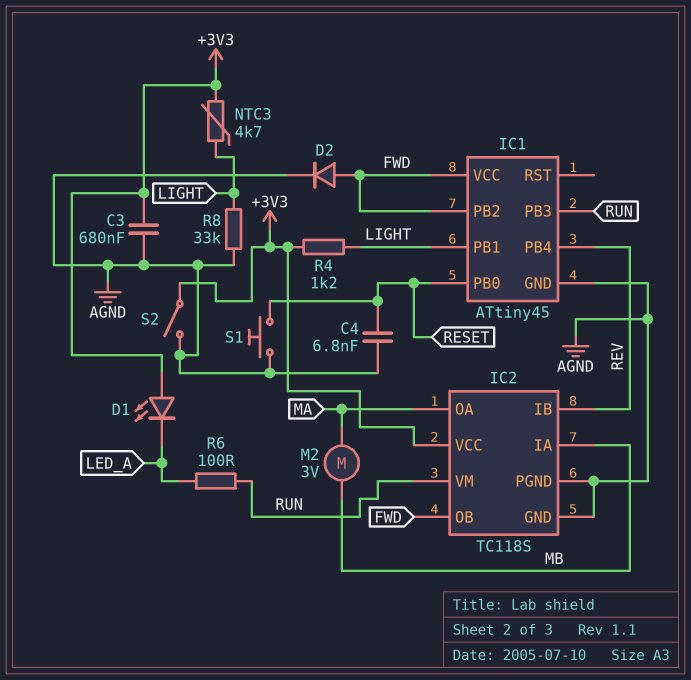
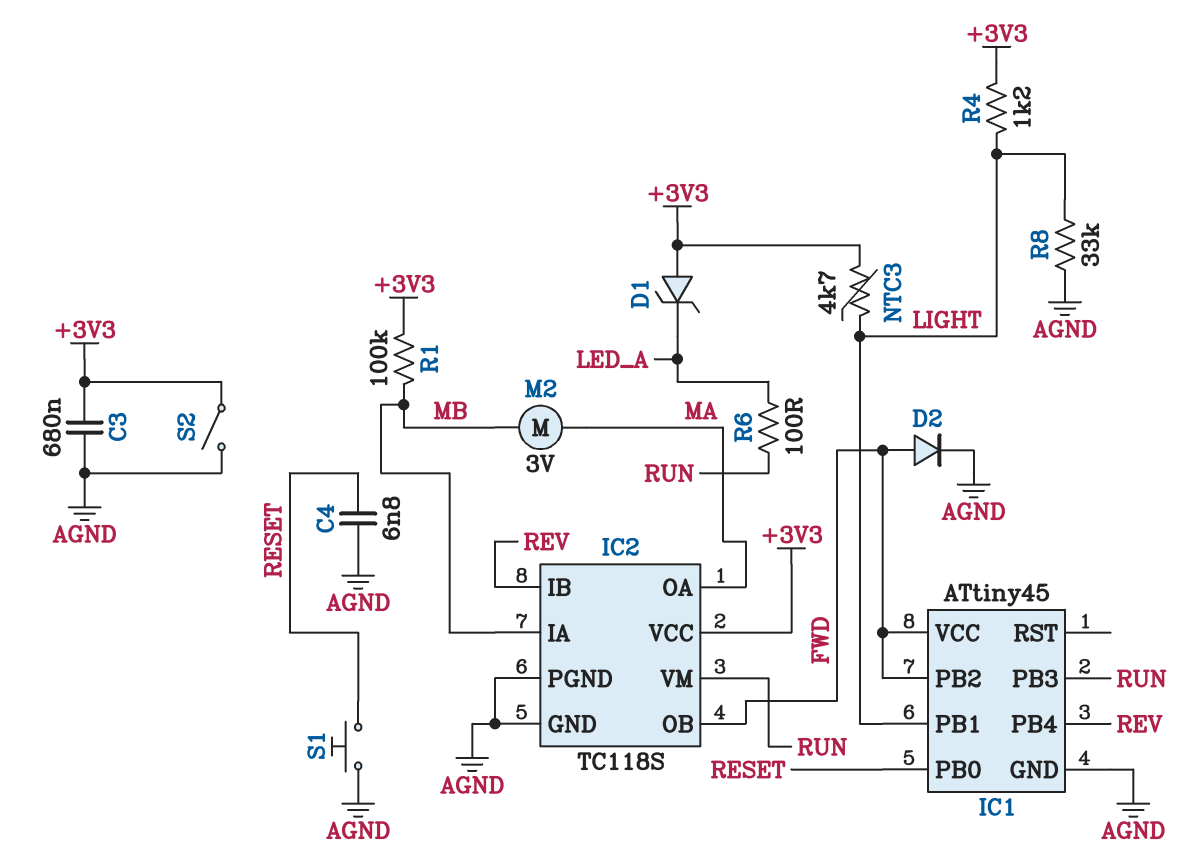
D1: LED (A +3V3, K LED_A) -> zener (A +3V3, K LED_A)
R1: none -> 100k (+3V3, MB)

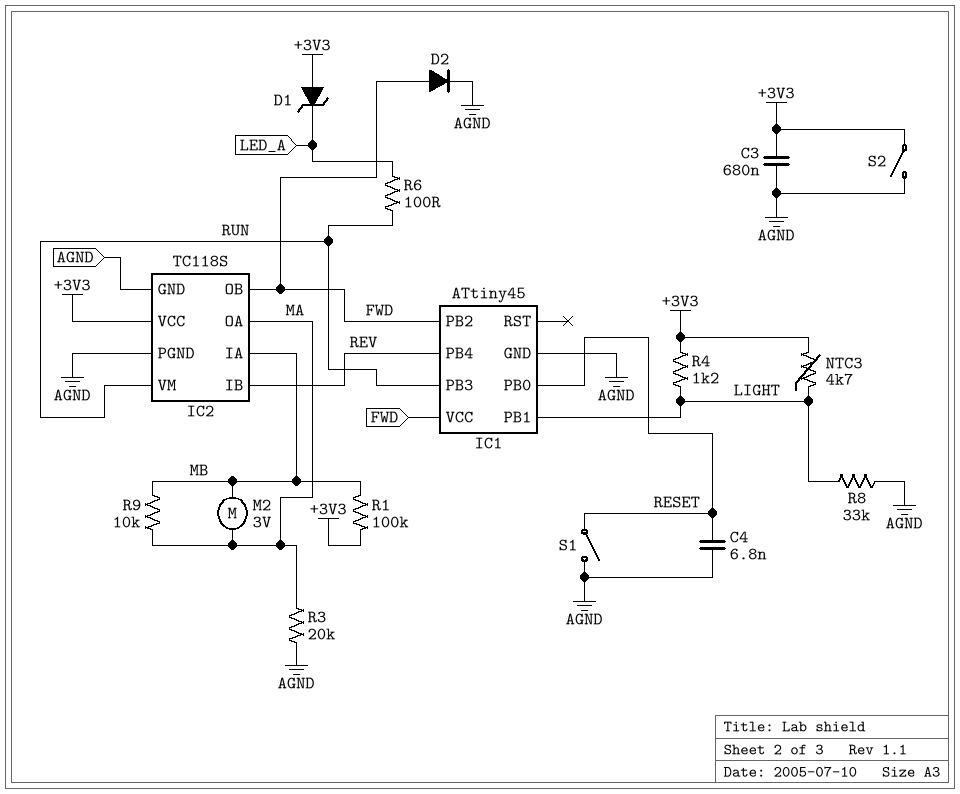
R3: none -> 20k (AGND, MA)
R9: none -> 10k (MA, MB)
S1: button (AGND, RESET) -> switch (AGND, RESET)

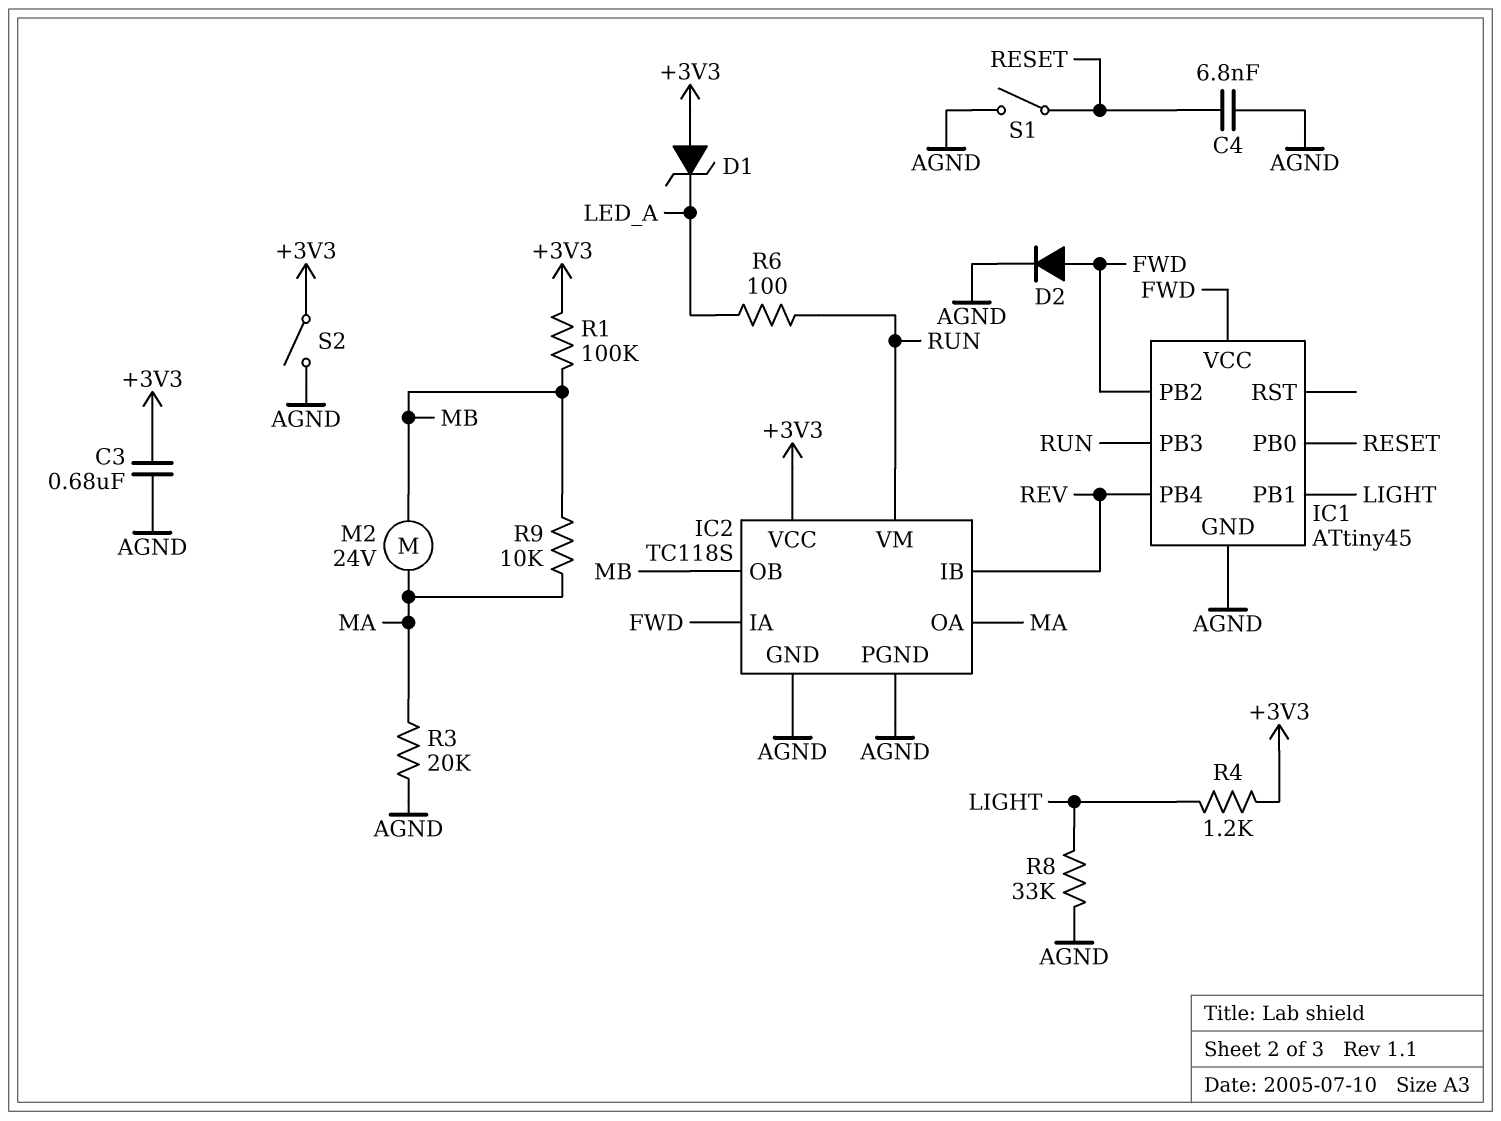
IC2 pin IA: MB -> FWD
IC2 pin OB: FWD -> MB
M2: motor 3V (MA, MB) -> motor 24V (MA, MB)
NTC3: 4.7k (+3V3, LIGHT) -> none

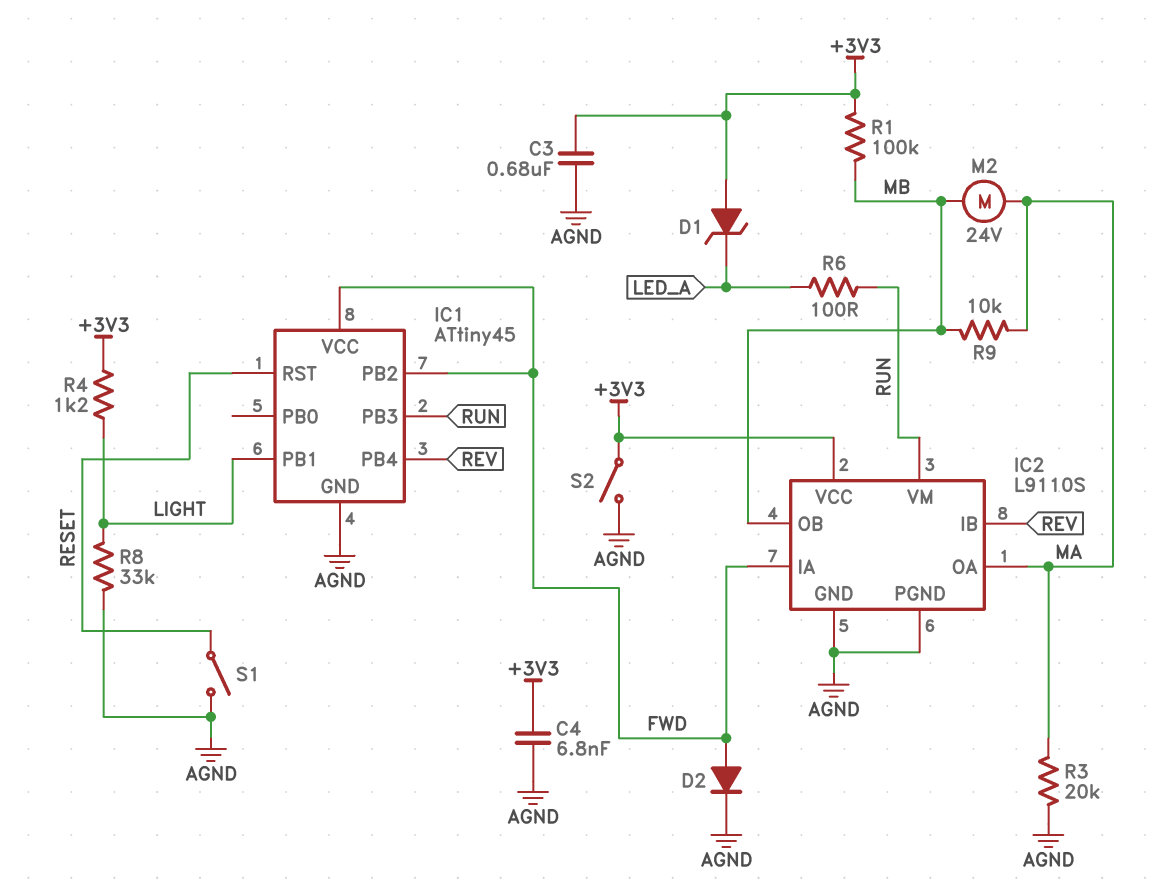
C4: 6.8nF (AGND, RESET) -> 6.8nF (+3V3, AGND)
IC1 pin PB0: RESET -> none
IC1 pin RST: none -> RESET
IC2: TC118S -> L9110S

